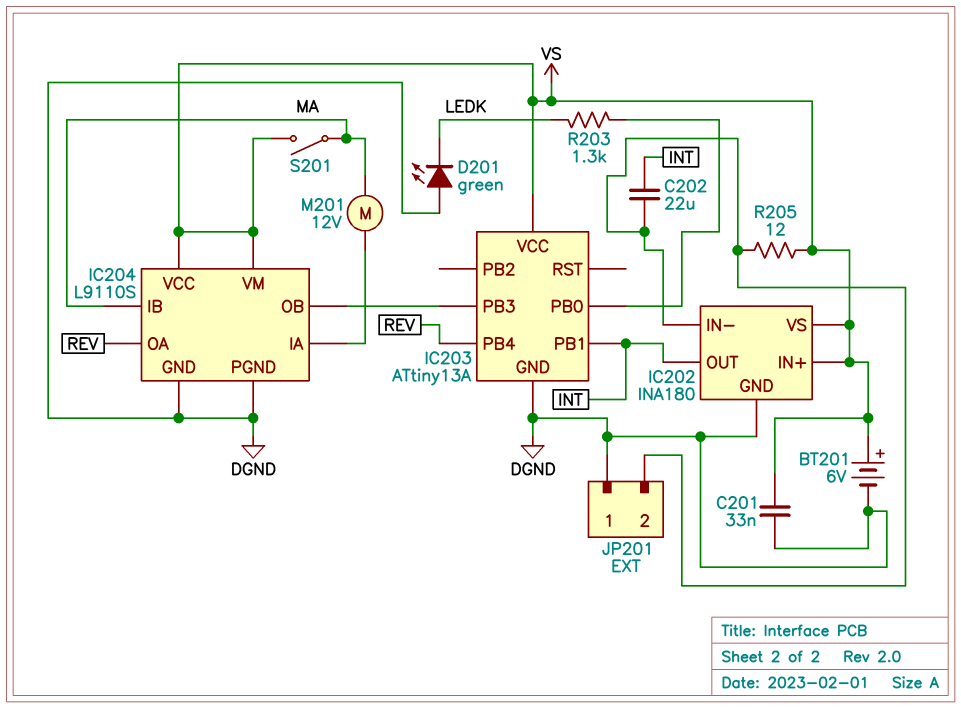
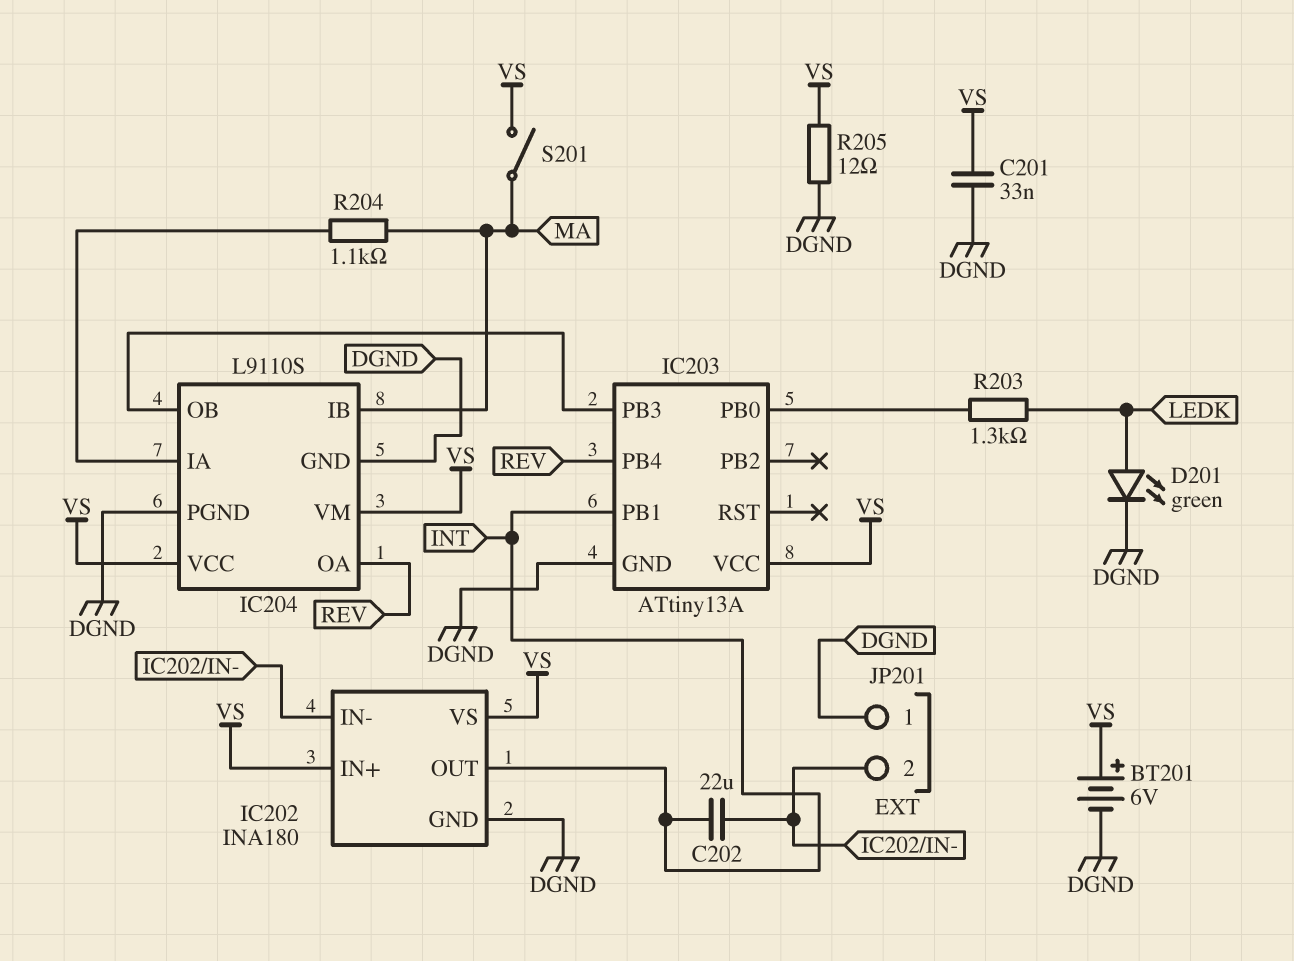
D201: LED green (A DGND, K LEDK) -> LED green (A LEDK, K DGND)
M201: motor 12V (IC204/IA, MA) -> none
R204: none -> 1.1k (IC204/IA, MA)
R205: 12 (IC202/IN-, VS) -> 12 (DGND, VS)

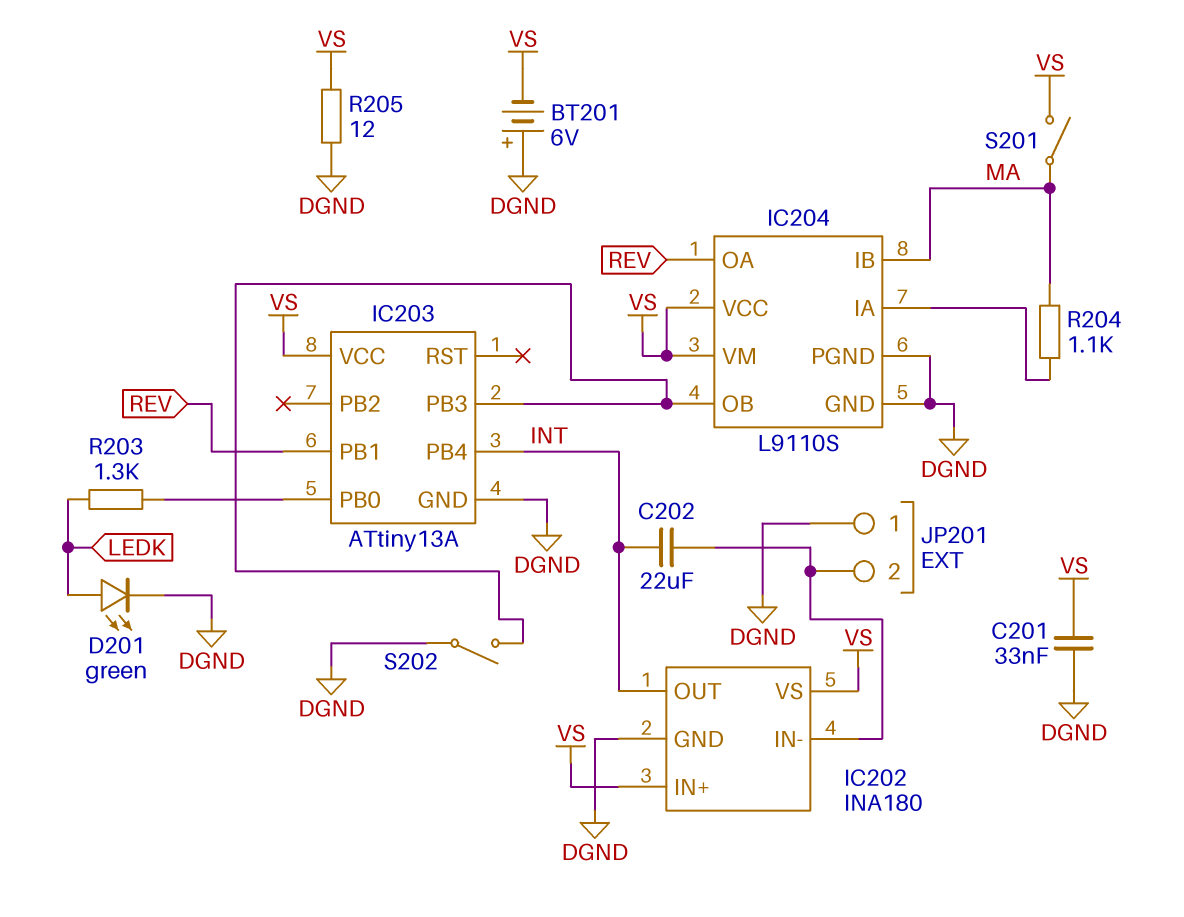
BT201: 6V (plus VS, minus DGND) -> 6V (plus DGND, minus VS)
IC203 pin PB1: INT -> REV
IC203 pin PB4: REV -> INT
S202: none -> switch (DGND, IC203/PB3)

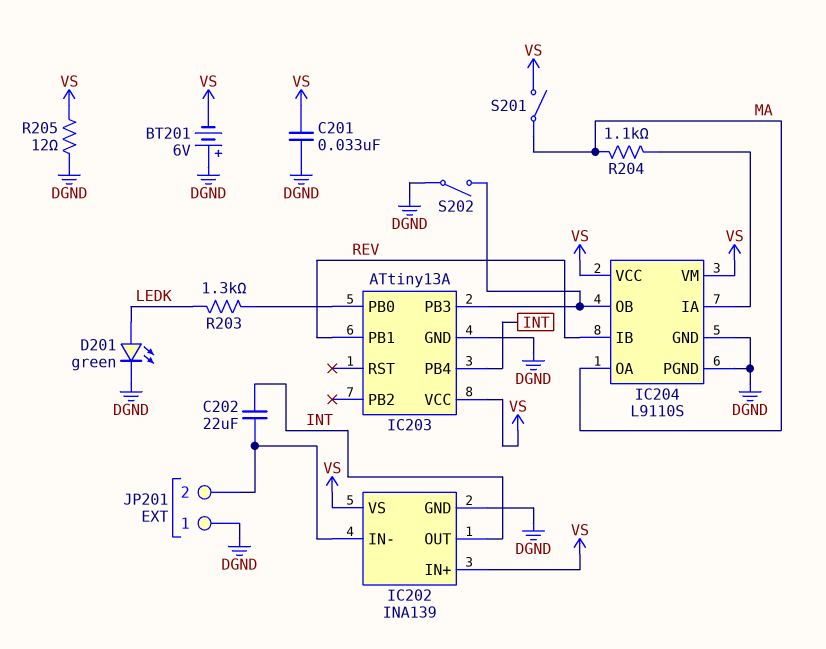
IC202: INA180 -> INA139
IC204 pin IB: MA -> REV
IC204 pin OA: REV -> MA

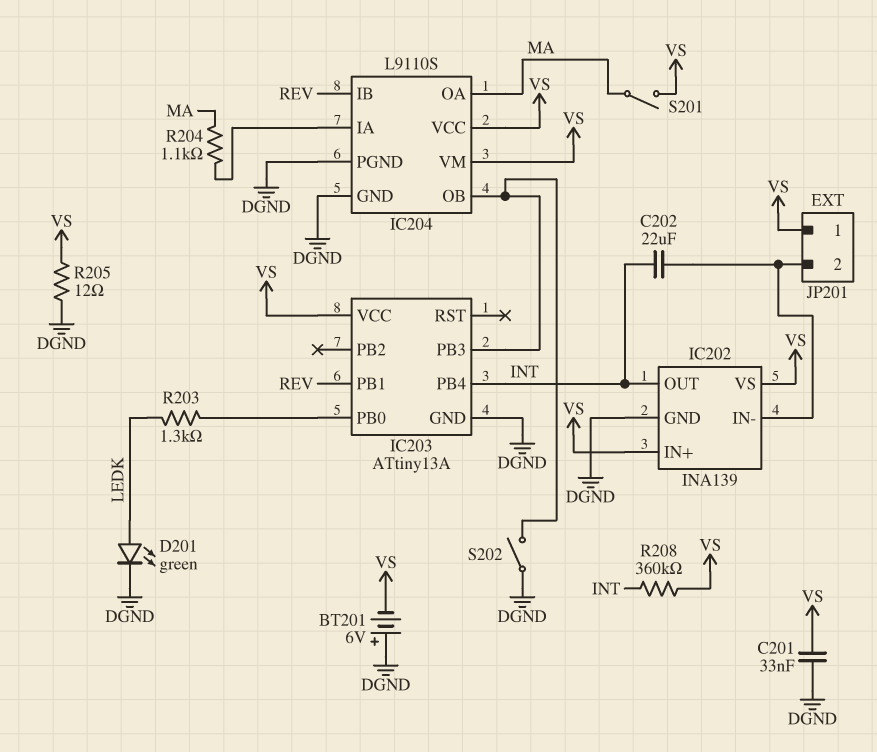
JP201 pin 1: DGND -> VS
R208: none -> 360k (INT, VS)

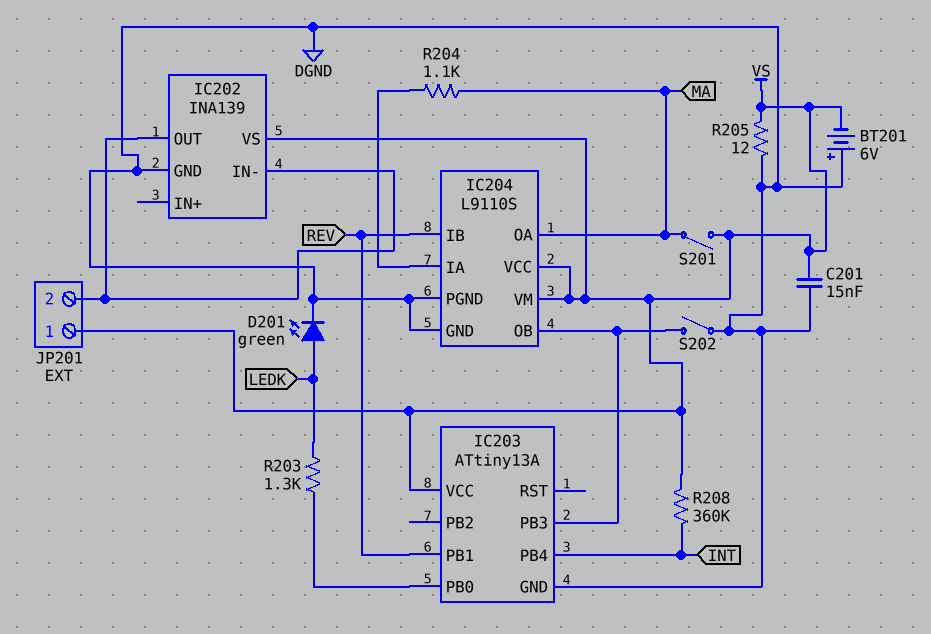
C201: 33nF (DGND, VS) -> 15nF (DGND, VS)
C202: 22uF (IC202/IN-, INT) -> none
IC202 pin IN+: VS -> none
IC202 pin OUT: INT -> IC202/IN-

